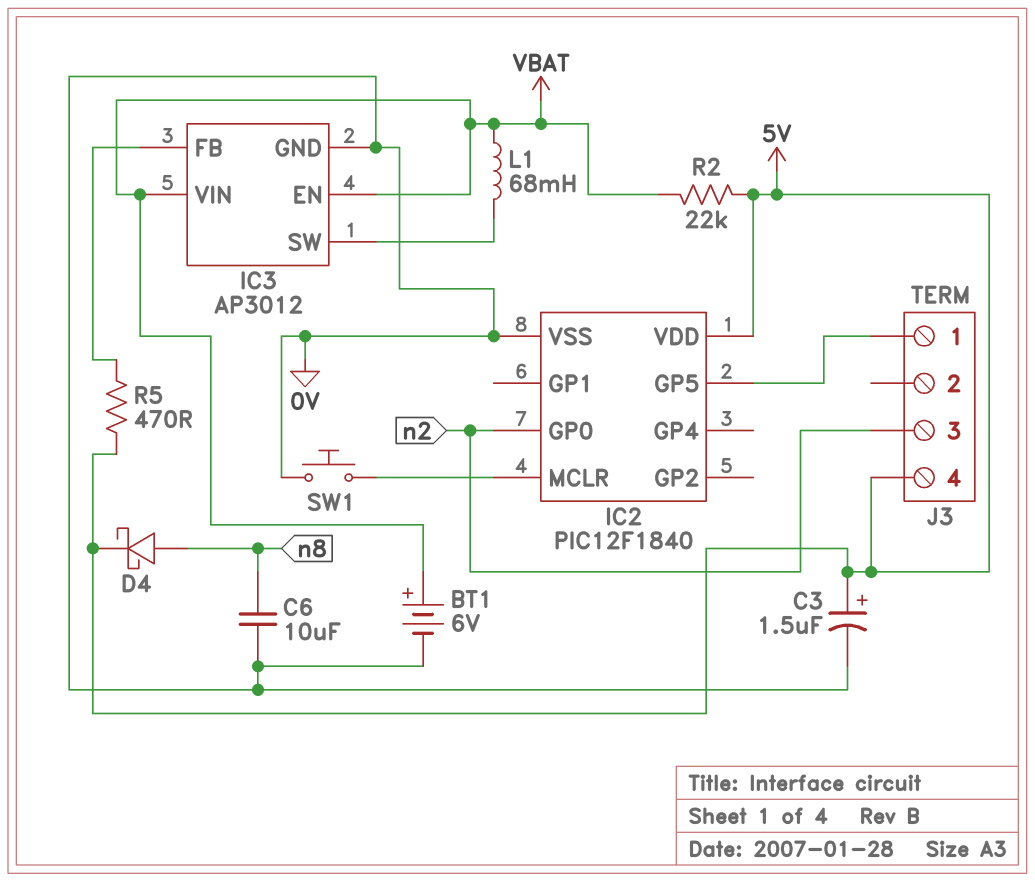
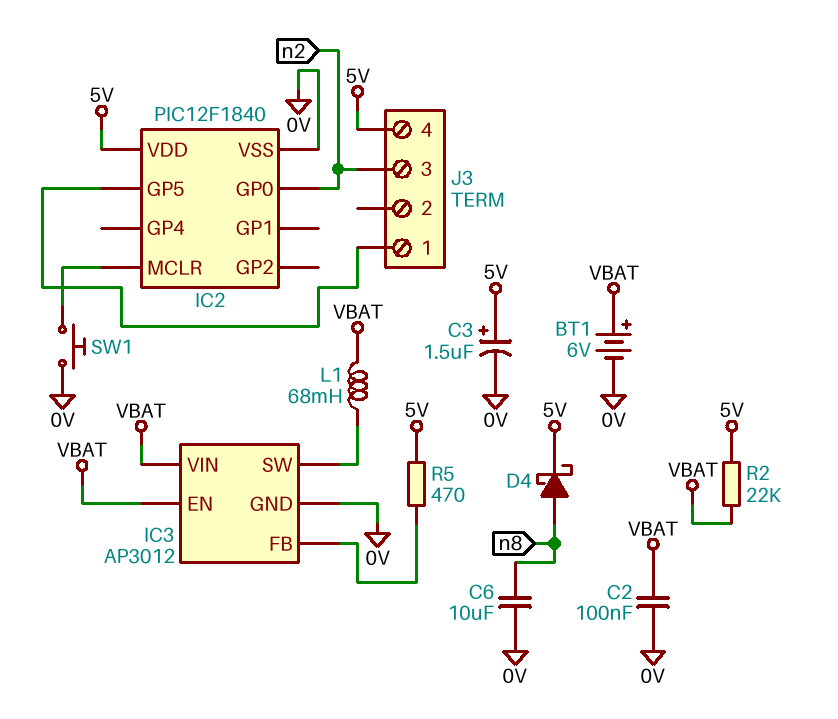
C2: none -> 100nF (0V, VBAT)

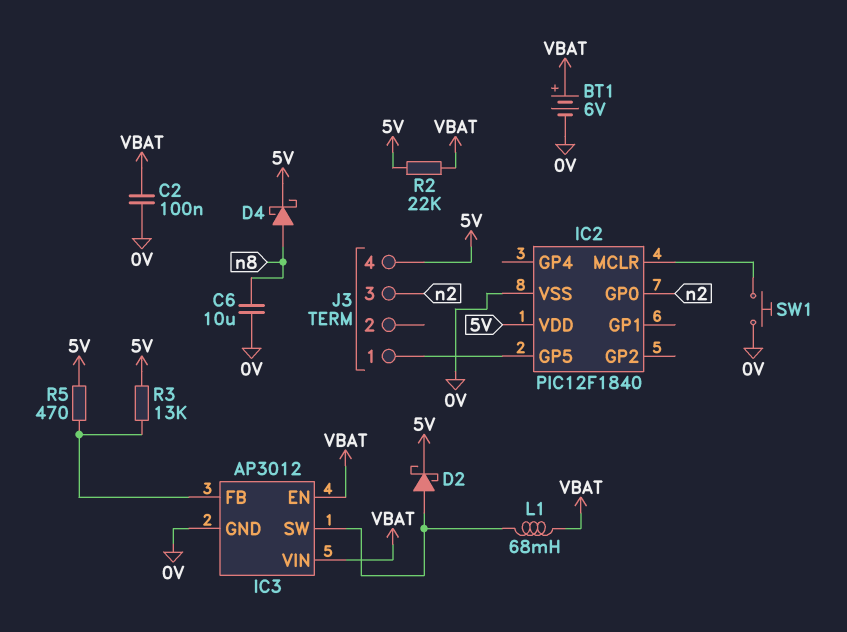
C3: 1.5uF (plus 5V, minus 0V) -> none
D2: none -> schottky (A IC3/SW, K 5V)
R3: none -> 13k (5V, IC3/FB)

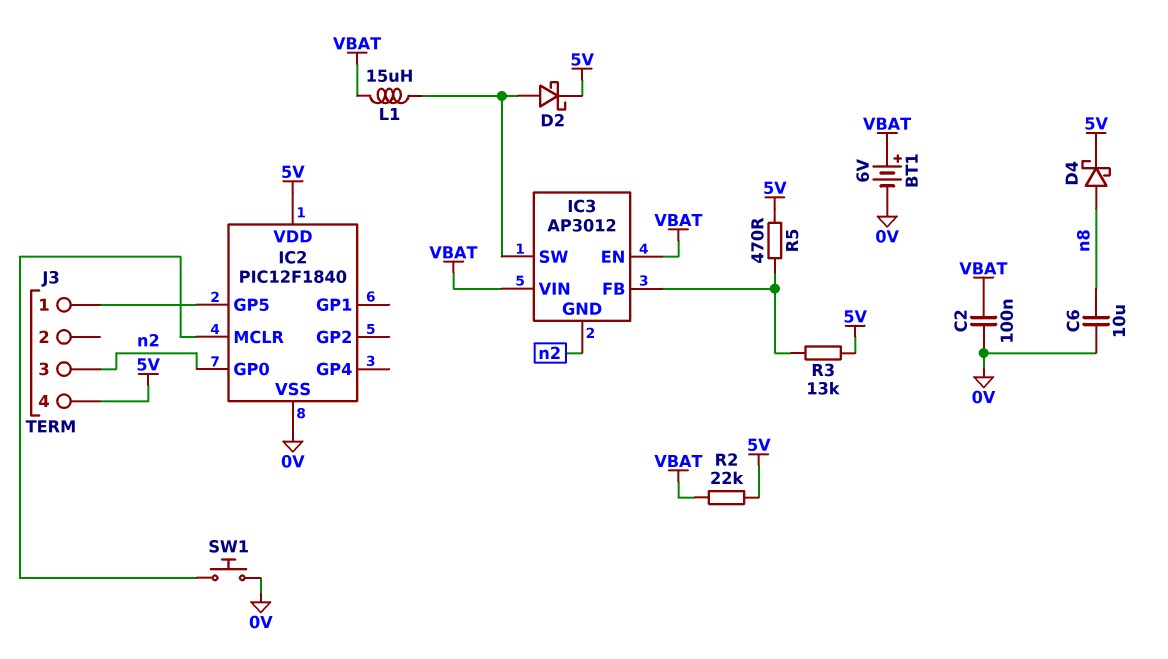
IC3 pin GND: 0V -> n2
L1: 68mH (IC3/SW, VBAT) -> 15uH (IC3/SW, VBAT)

